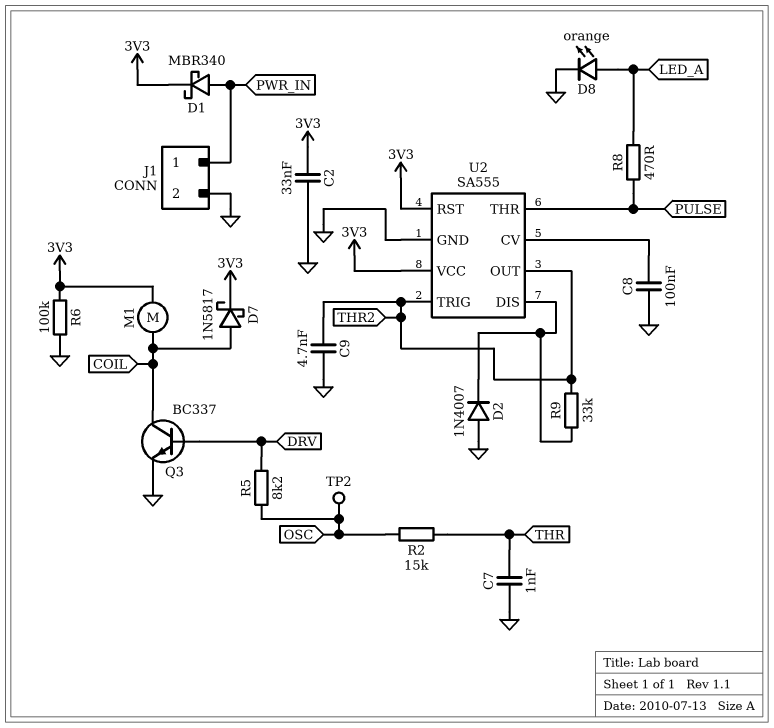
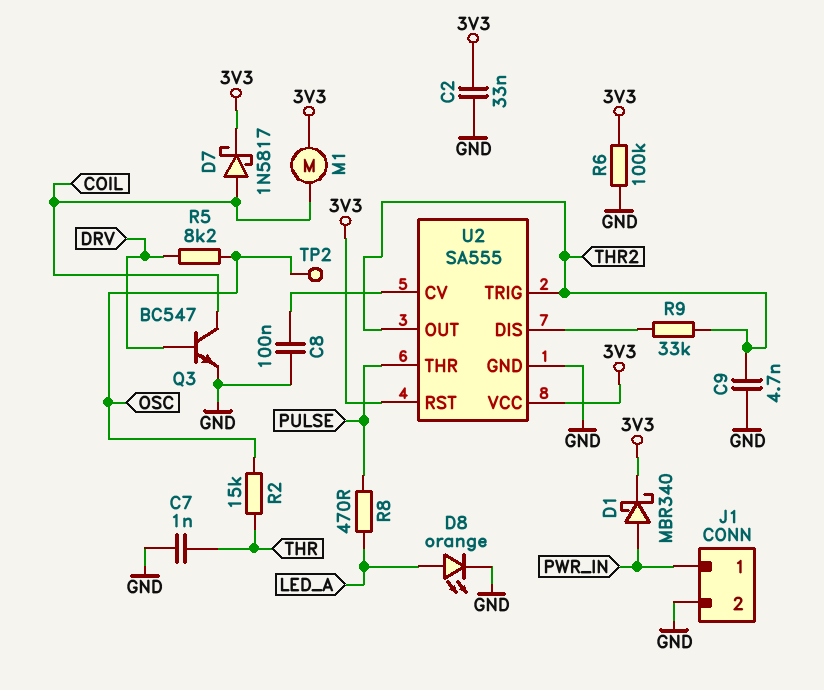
D2: diode 1N4007 (A GND, K U2/DIS) -> none
Q3: NPN BC337 (B DRV, C COIL, E GND) -> NPN BC547 (B DRV, C COIL, E GND)

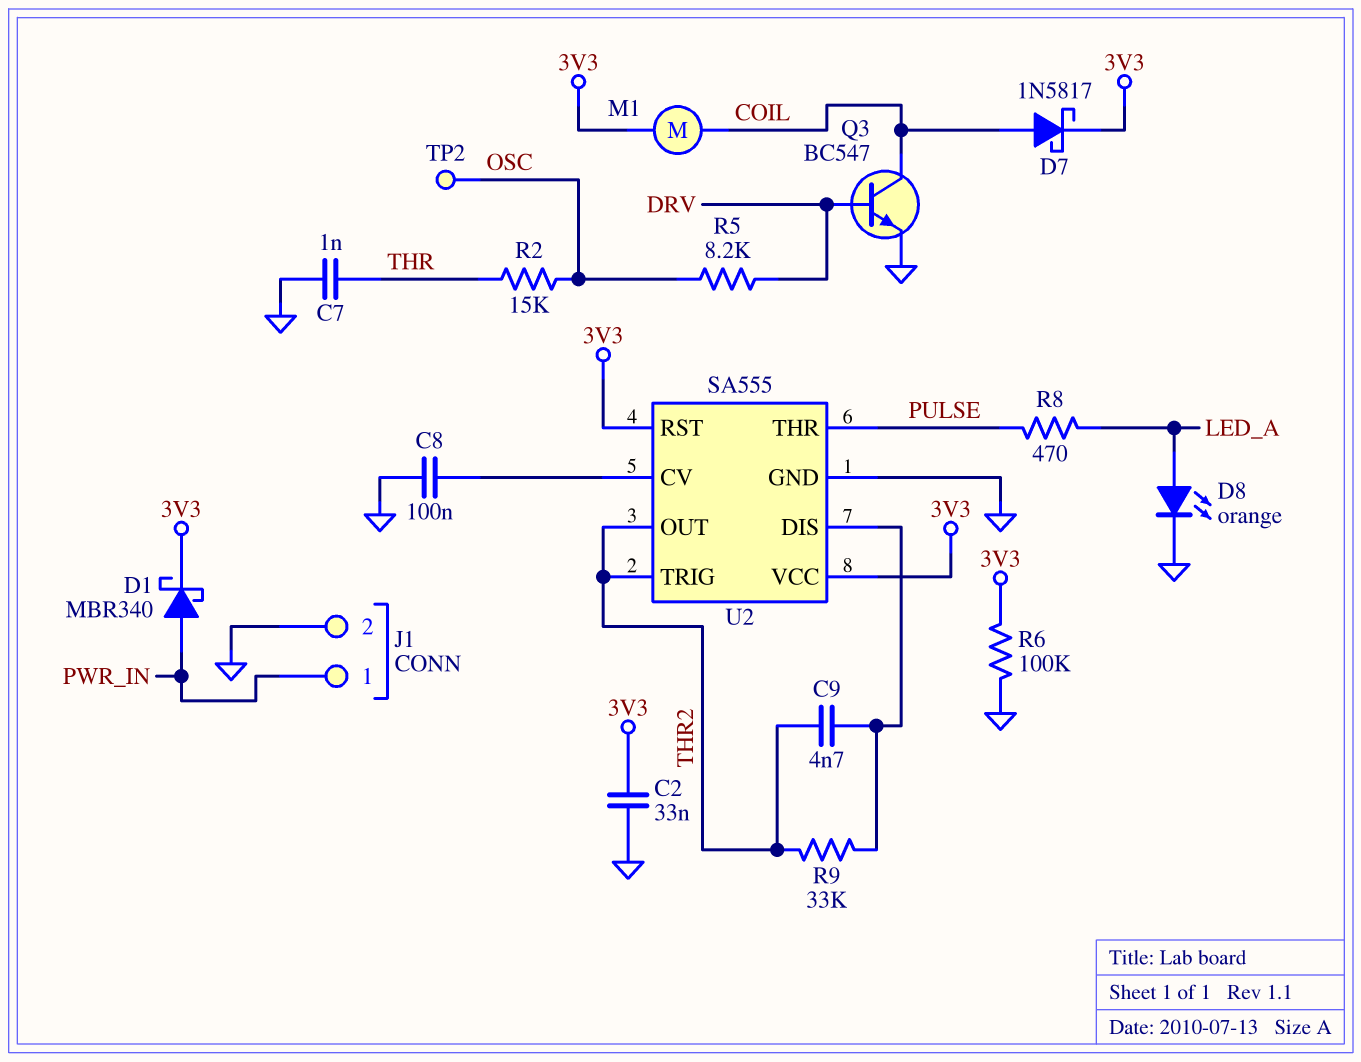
C9: 4.7nF (GND, THR2) -> 4.7nF (THR2, U2/DIS)

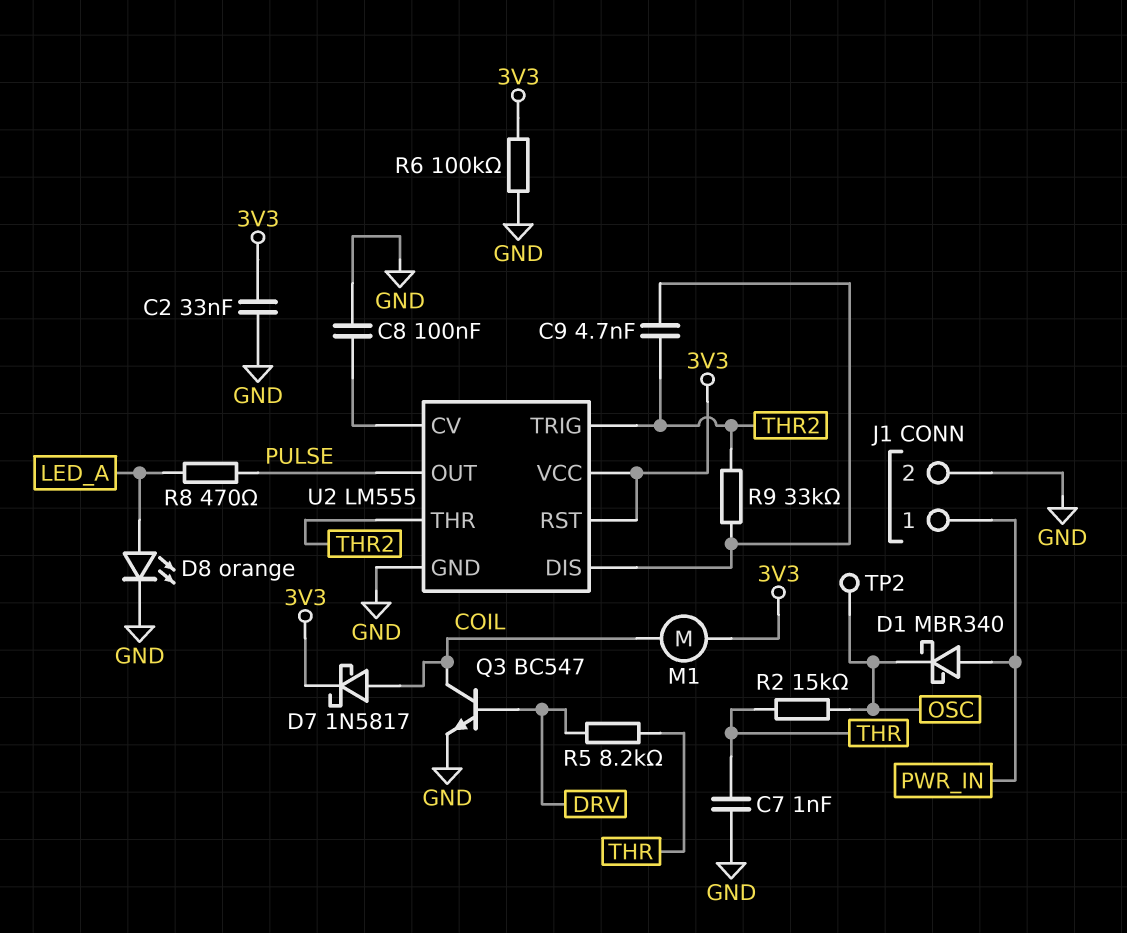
D1: schottky MBR340 (A PWR_IN, K 3V3) -> schottky MBR340 (A PWR_IN, K OSC)
R5: 8.2k (DRV, OSC) -> 8.2k (DRV, THR)
U2: SA555 -> LM555
U2 pin OUT: THR2 -> PULSE
U2 pin THR: PULSE -> THR2

